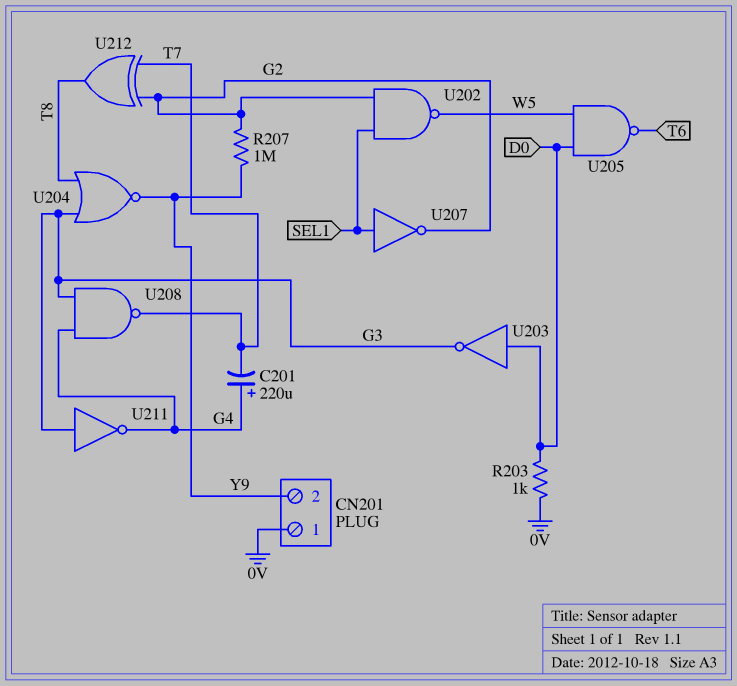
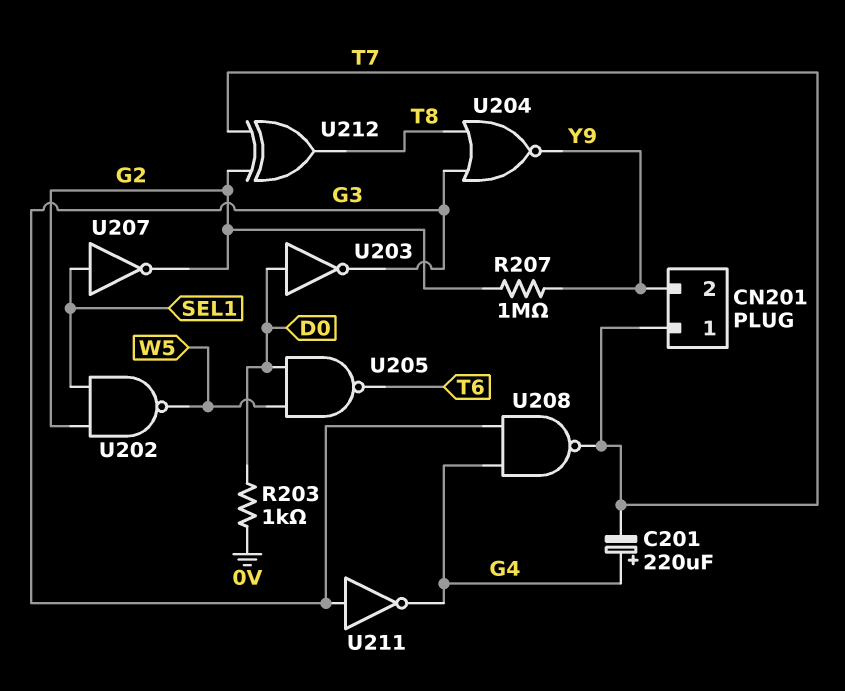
CN201 pin 1: 0V -> T7

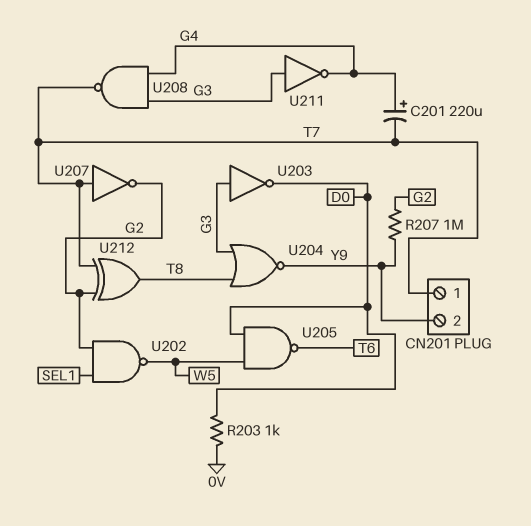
U203: NOT (in D0, out G3) -> NOT (in G3, out D0)
U207: NOT (in SEL1, out G2) -> NOT (in T7, out G2)

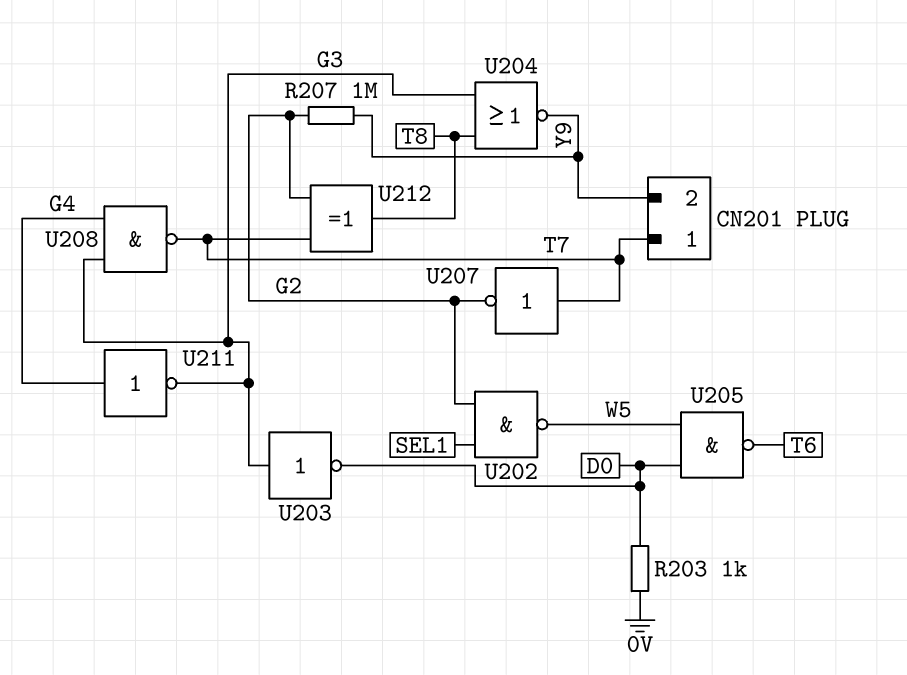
C201: 220uF (plus G4, minus T7) -> none
U211: NOT (in G3, out G4) -> NOT (in G4, out G3)

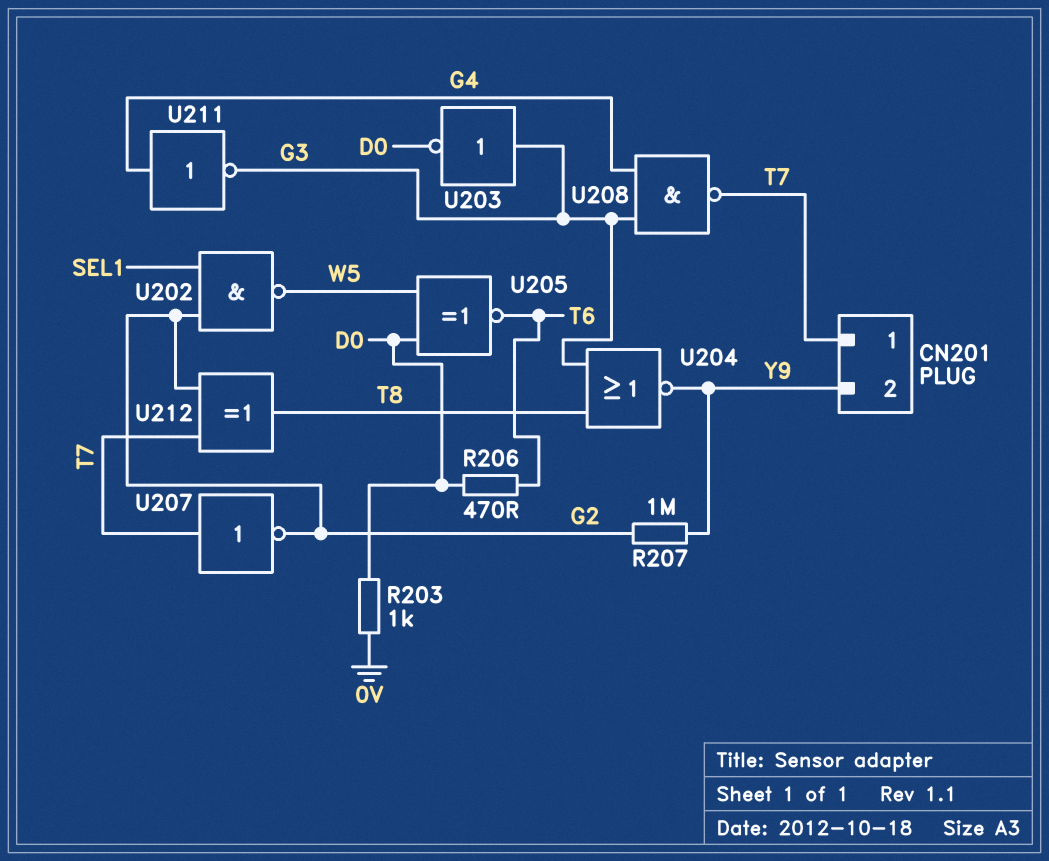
R206: none -> 470 (D0, T6)
U205: NAND (in D0, in W5, out T6) -> XNOR (in D0, in W5, out T6)

